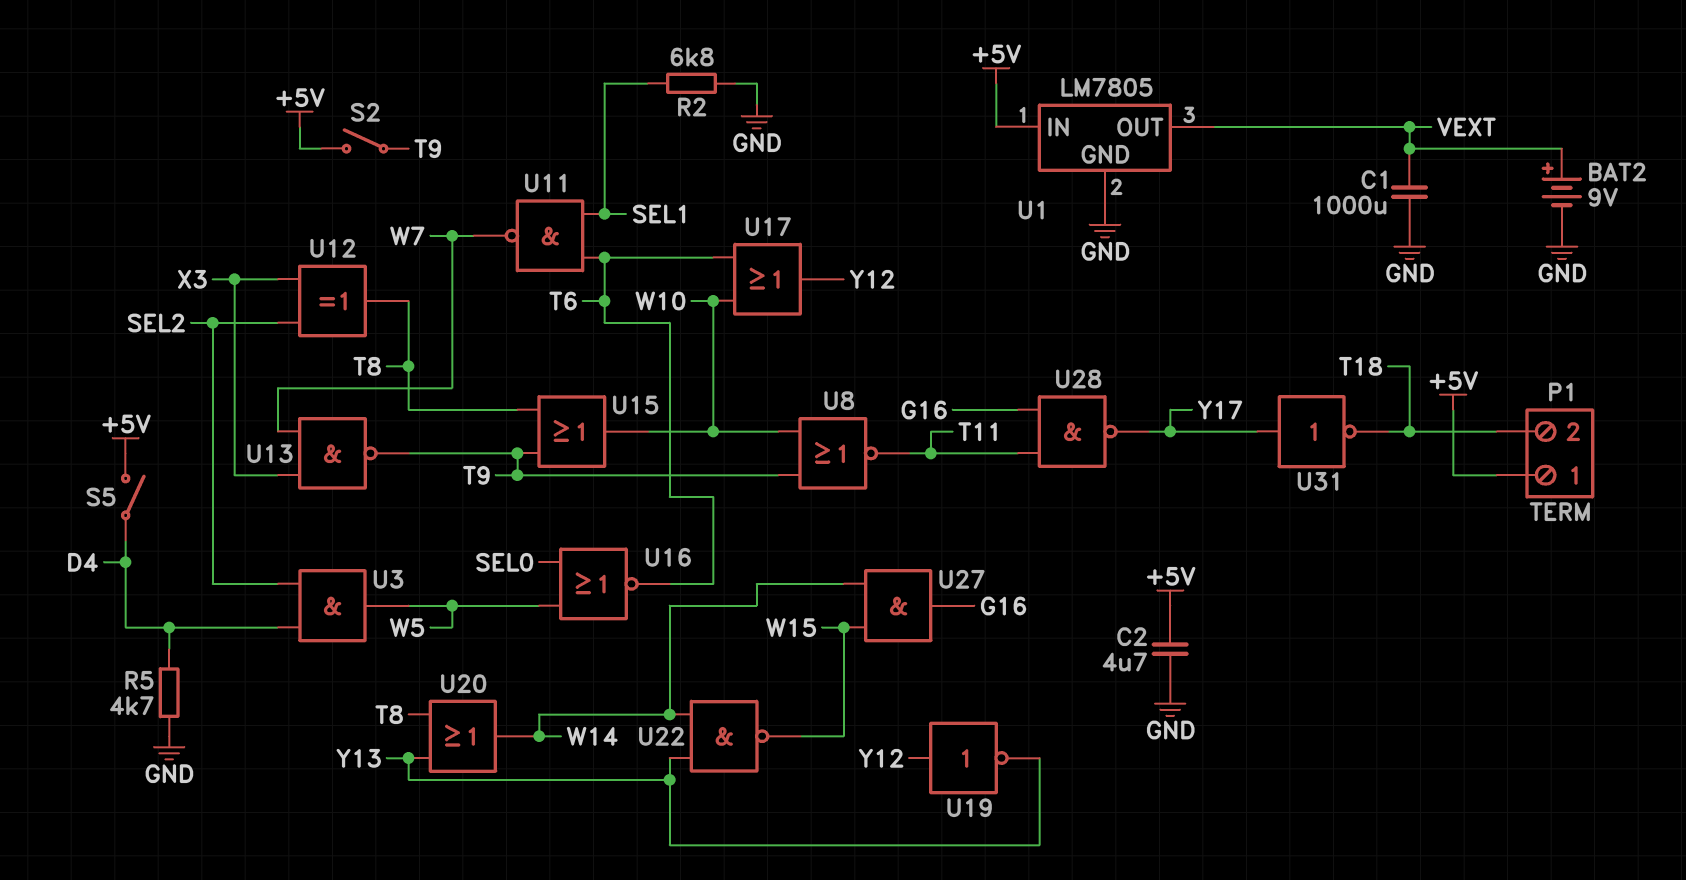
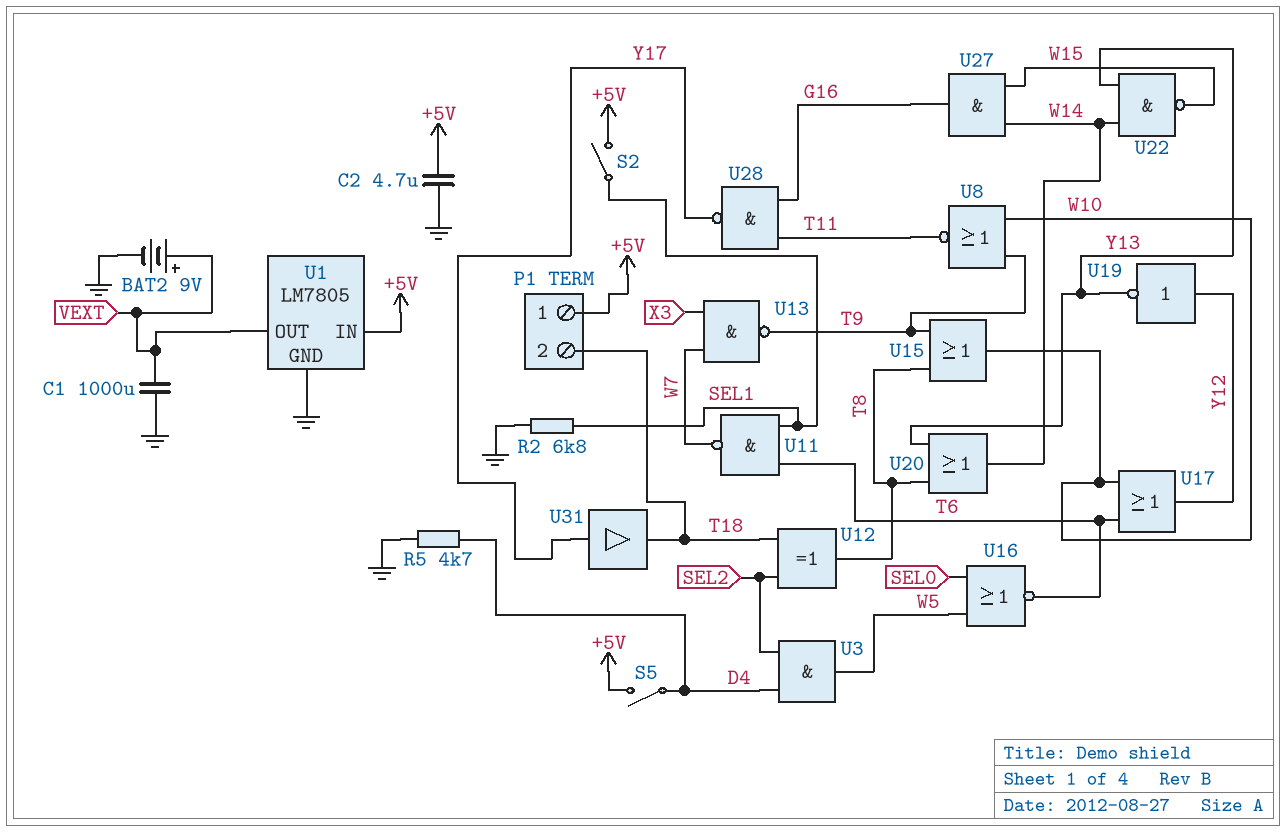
S2: switch (+5V, T9) -> switch (+5V, SEL1)
U12: XOR (in SEL2, in X3, out T8) -> XOR (in SEL2, in T18, out T8)
U31: NOT (in Y17, out T18) -> buffer (in Y17, out T18)

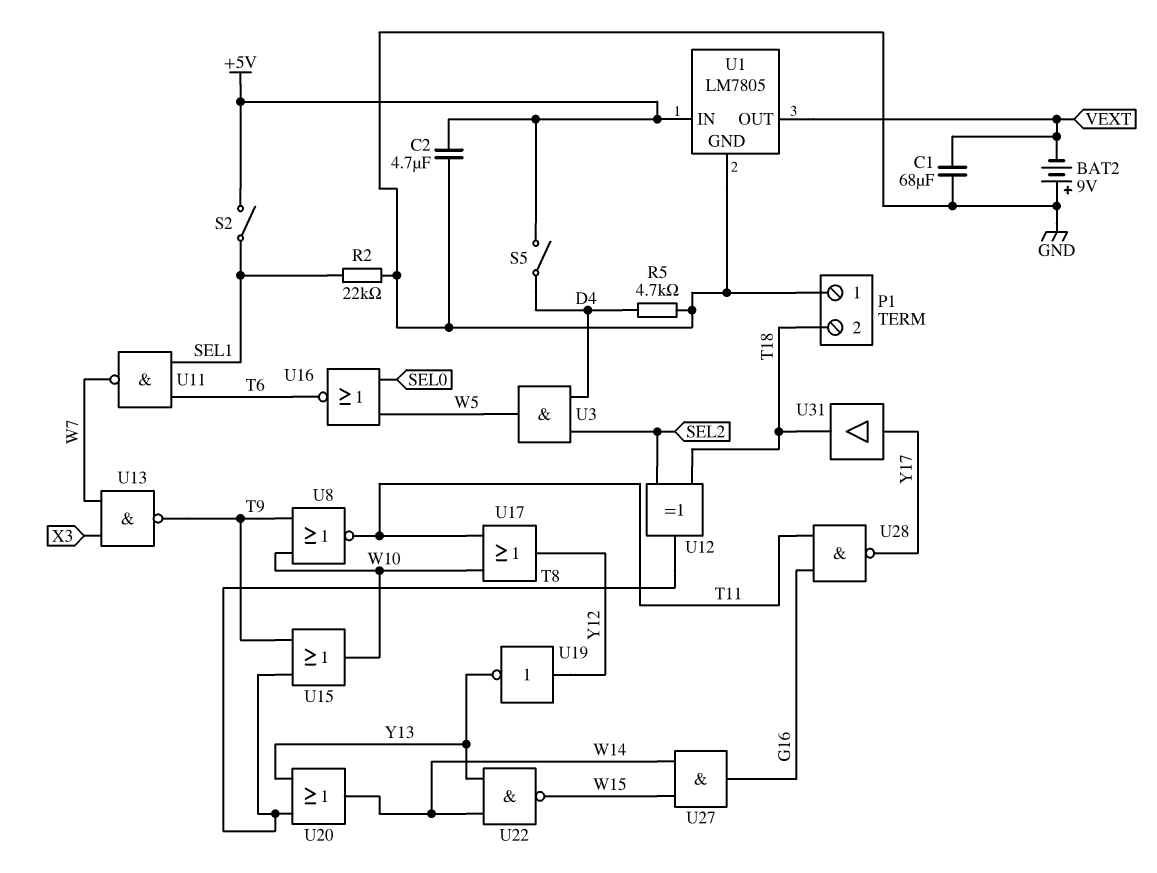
BAT2: 9V (plus VEXT, minus GND) -> 9V (plus GND, minus VEXT)
C1: 1000uF (GND, VEXT) -> 68uF (GND, VEXT)
P1 pin 1: +5V -> GND
R2: 6.8k (GND, SEL1) -> 22k (GND, SEL1)
U17: OR (in T6, in W10, out Y12) -> OR (in T11, in W10, out Y12)

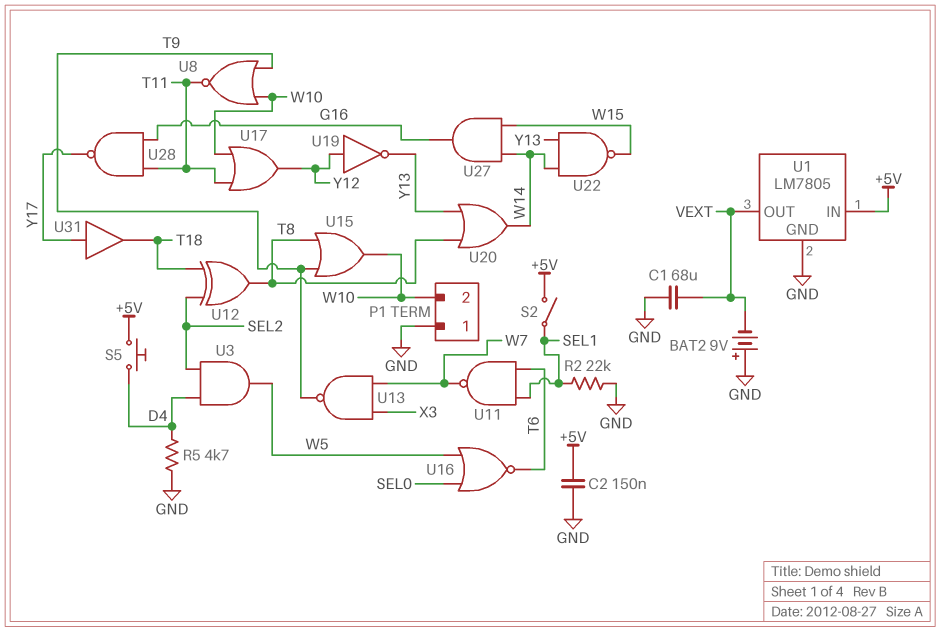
C2: 4.7uF (+5V, GND) -> 150nF (+5V, GND)
P1 pin 2: T18 -> W10
S5: switch (+5V, D4) -> button (+5V, D4)

